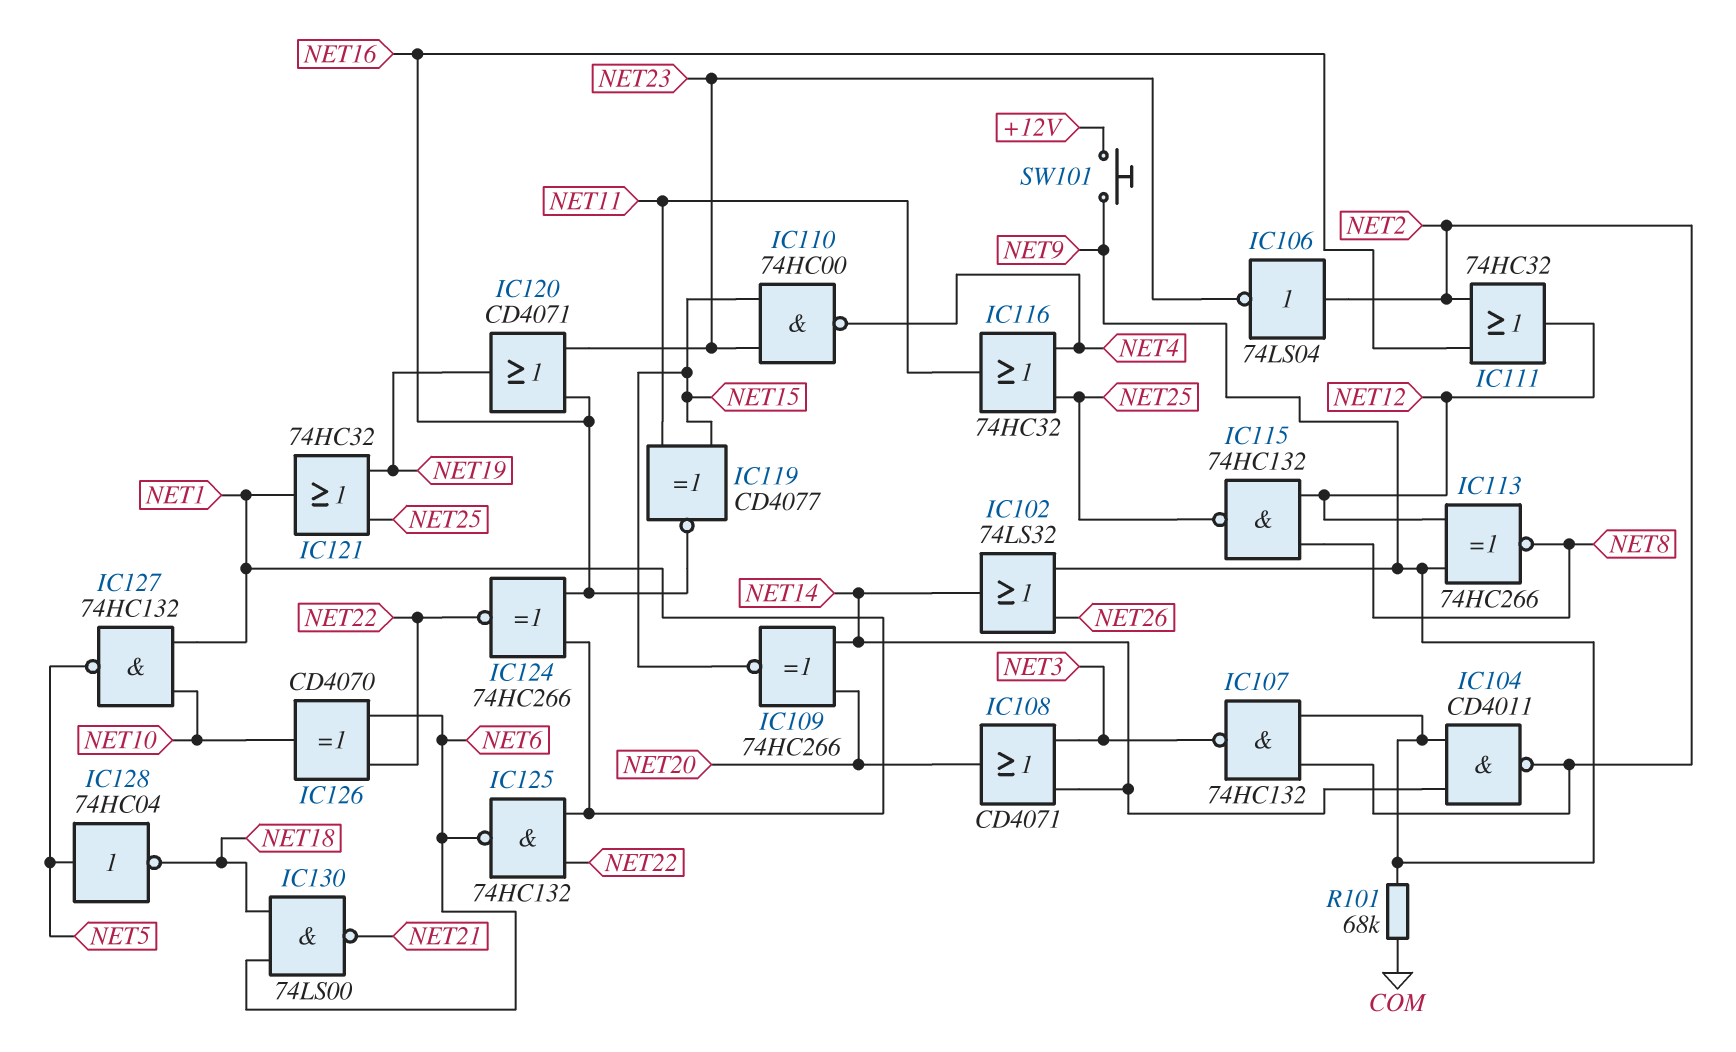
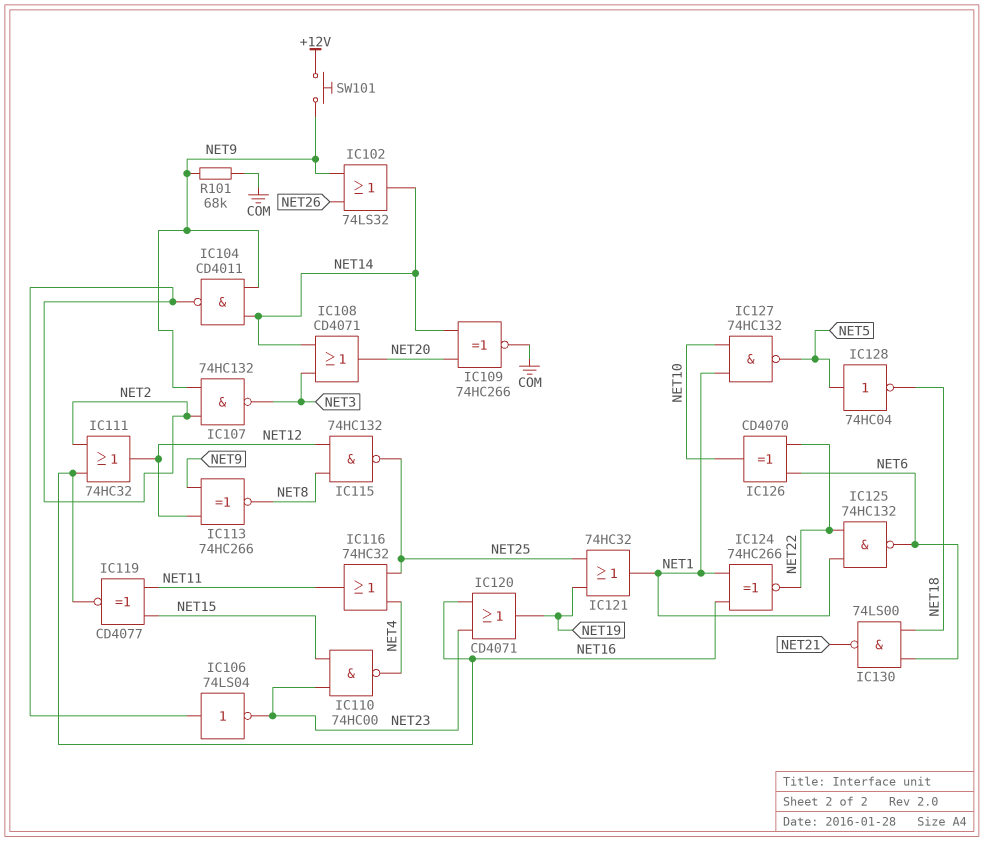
IC109: XNOR 74HC266 (in NET14, in NET20, out NET15) -> XNOR 74HC266 (in NET14, in NET20, out COM)

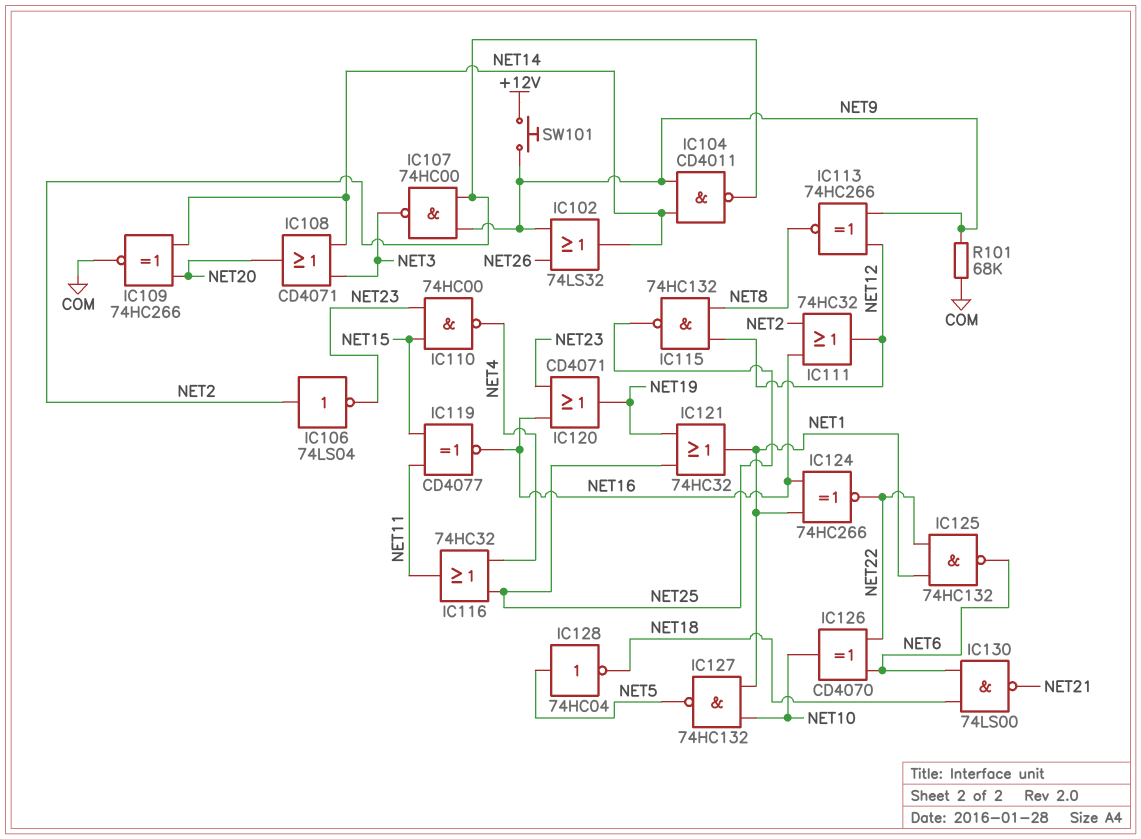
IC107: NAND 74HC132 (in NET2, in NET9, out NET3) -> NAND 74HC00 (in NET2, in NET9, out NET3)

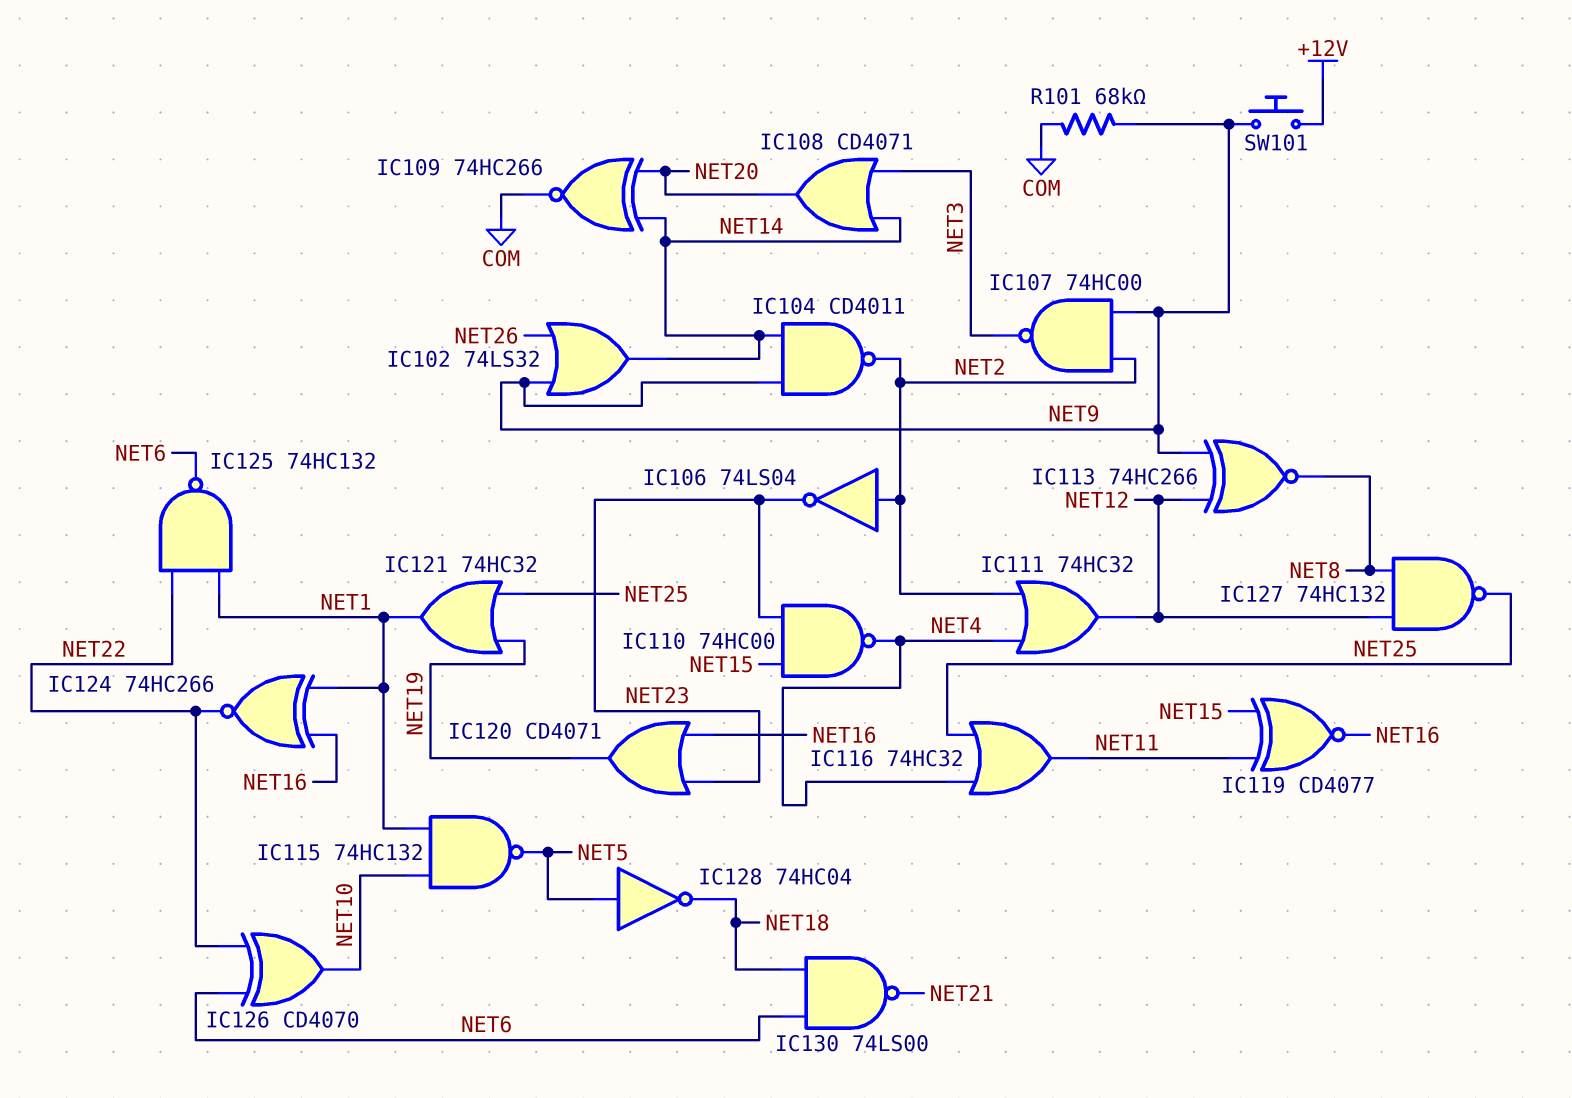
IC111: OR 74HC32 (in NET2, in NET16, out NET12) -> OR 74HC32 (in NET2, in NET4, out NET12)
IC115: NAND 74HC132 (in NET8, in NET12, out NET25) -> NAND 74HC132 (in NET1, in NET10, out NET5)
IC127: NAND 74HC132 (in NET1, in NET10, out NET5) -> NAND 74HC132 (in NET8, in NET12, out NET25)

